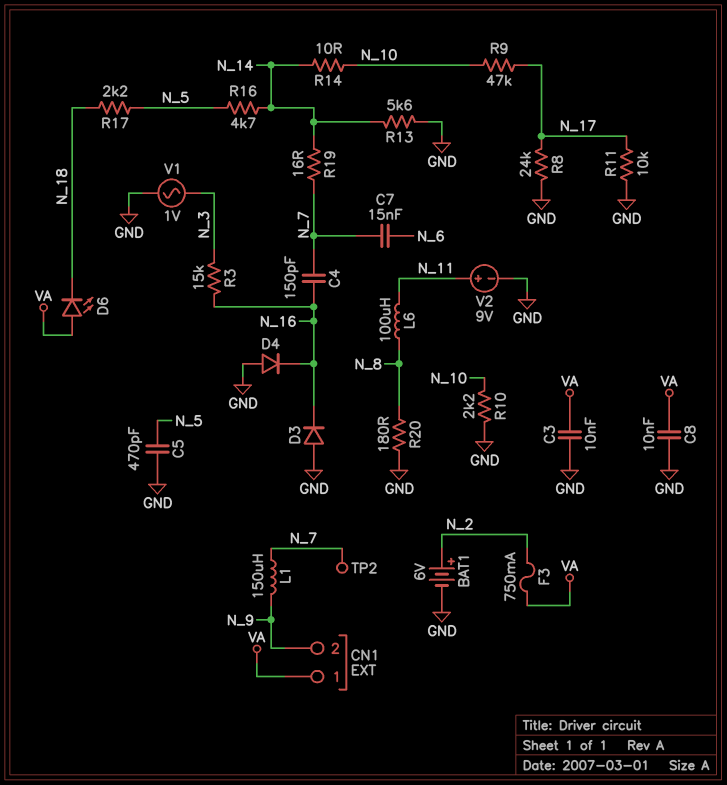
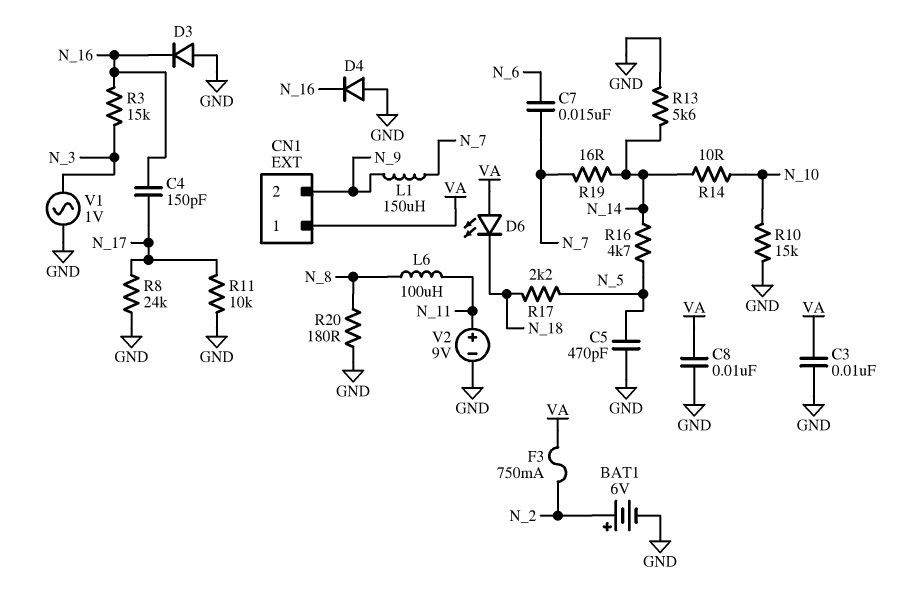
C4: 150pF (N_7, N_16) -> 150pF (N_16, N_17)
R9: 47k (N_10, N_17) -> none
R10: 2.2k (GND, N_10) -> 15k (GND, N_10)
TP2: test point (N_7) -> none

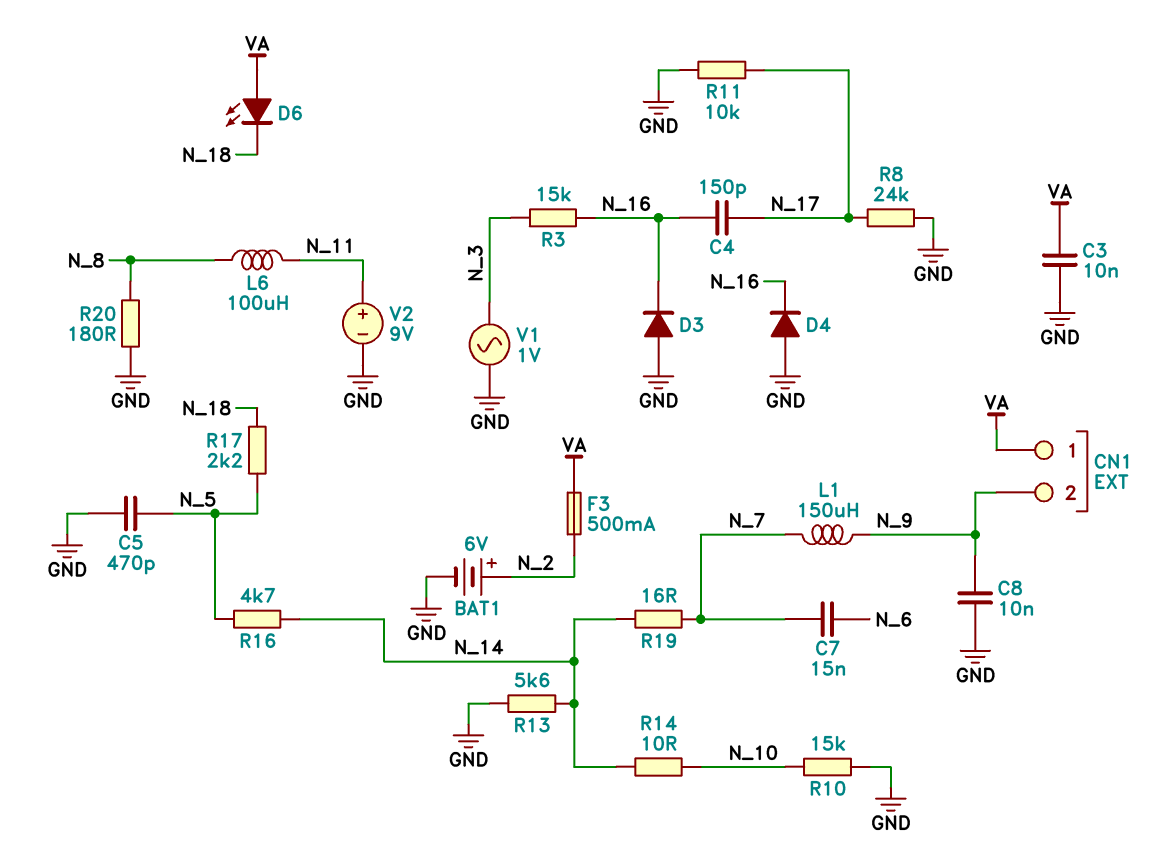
C8: 10nF (GND, VA) -> 10nF (GND, N_9)
F3: 750mA (N_2, VA) -> 500mA (N_2, VA)

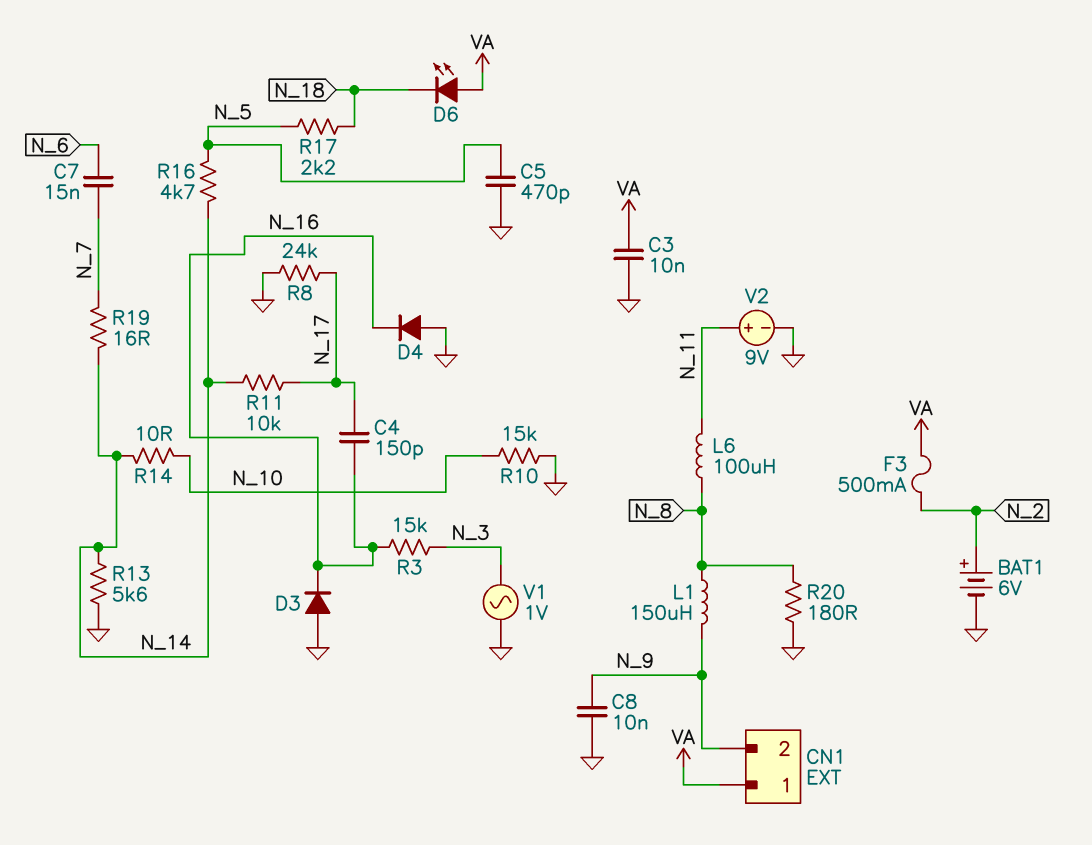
L1: 150uH (N_7, N_9) -> 150uH (N_8, N_9)
R11: 10k (GND, N_17) -> 10k (N_14, N_17)

